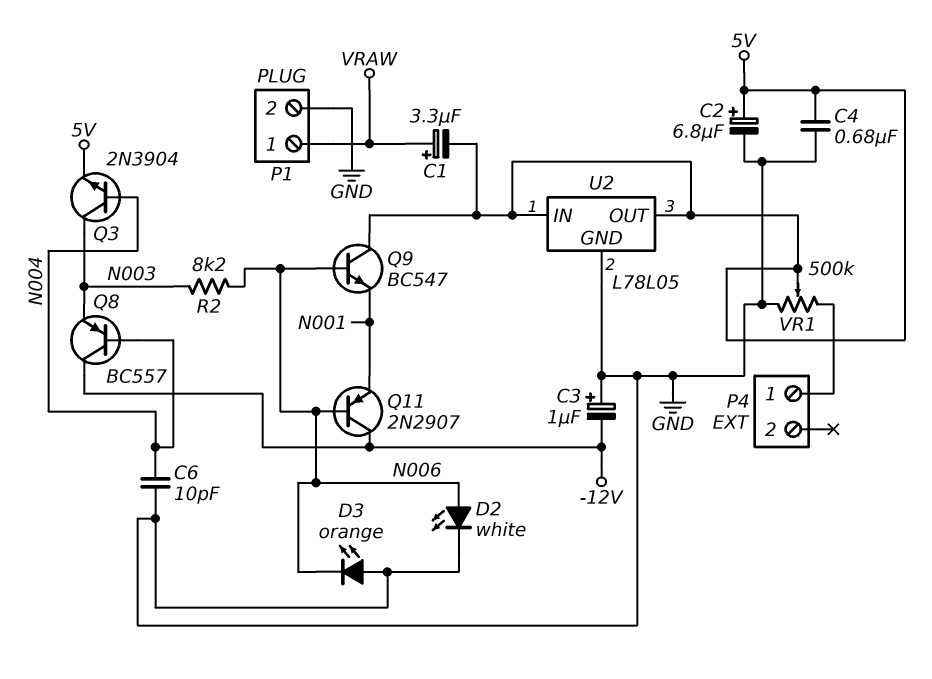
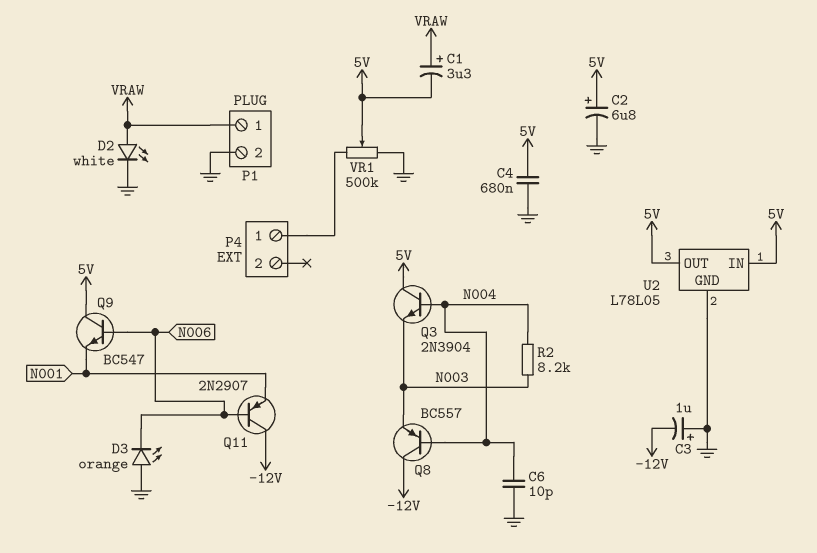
D2: LED white (A N006, K GND) -> LED white (A VRAW, K GND)
Q3: NPN 2N3904 (B N004, C N003, E 5V) -> NPN 2N3904 (B N004, C 5V, E N003)
R2: 8.2k (N003, N006) -> 8.2k (N003, N004)

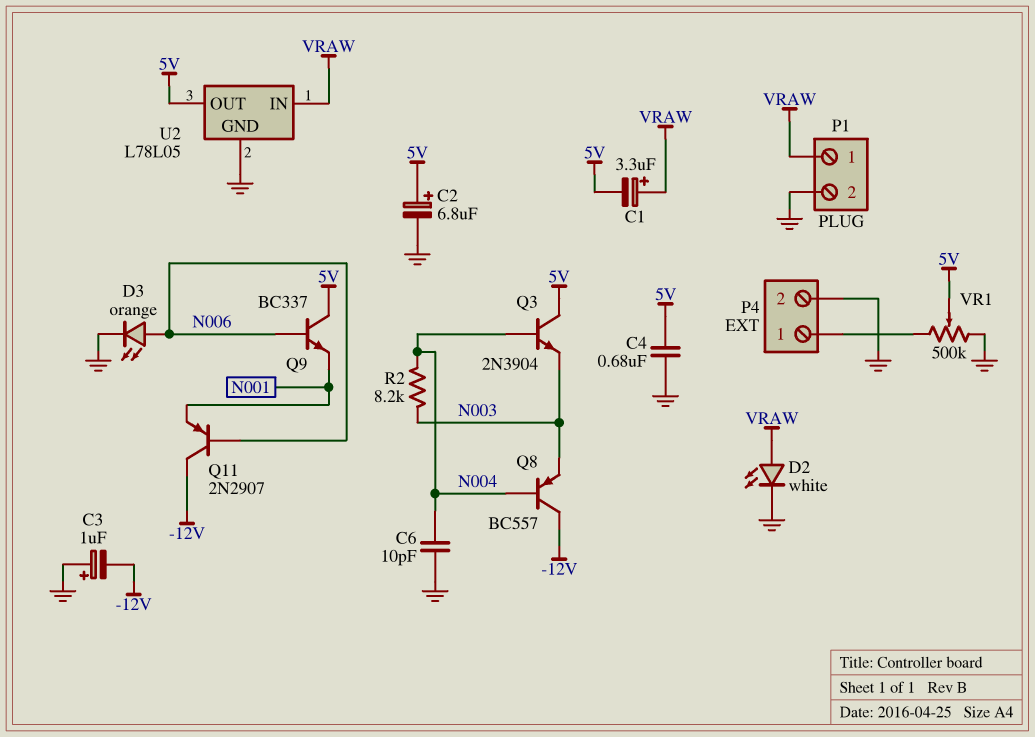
D3: LED orange (A GND, K N006) -> LED orange (A N006, K GND)
P4 pin 2: none -> GND
Q9: NPN BC547 (B N006, C 5V, E N001) -> NPN BC337 (B N006, C 5V, E N001)
U2 pin IN: 5V -> VRAW

